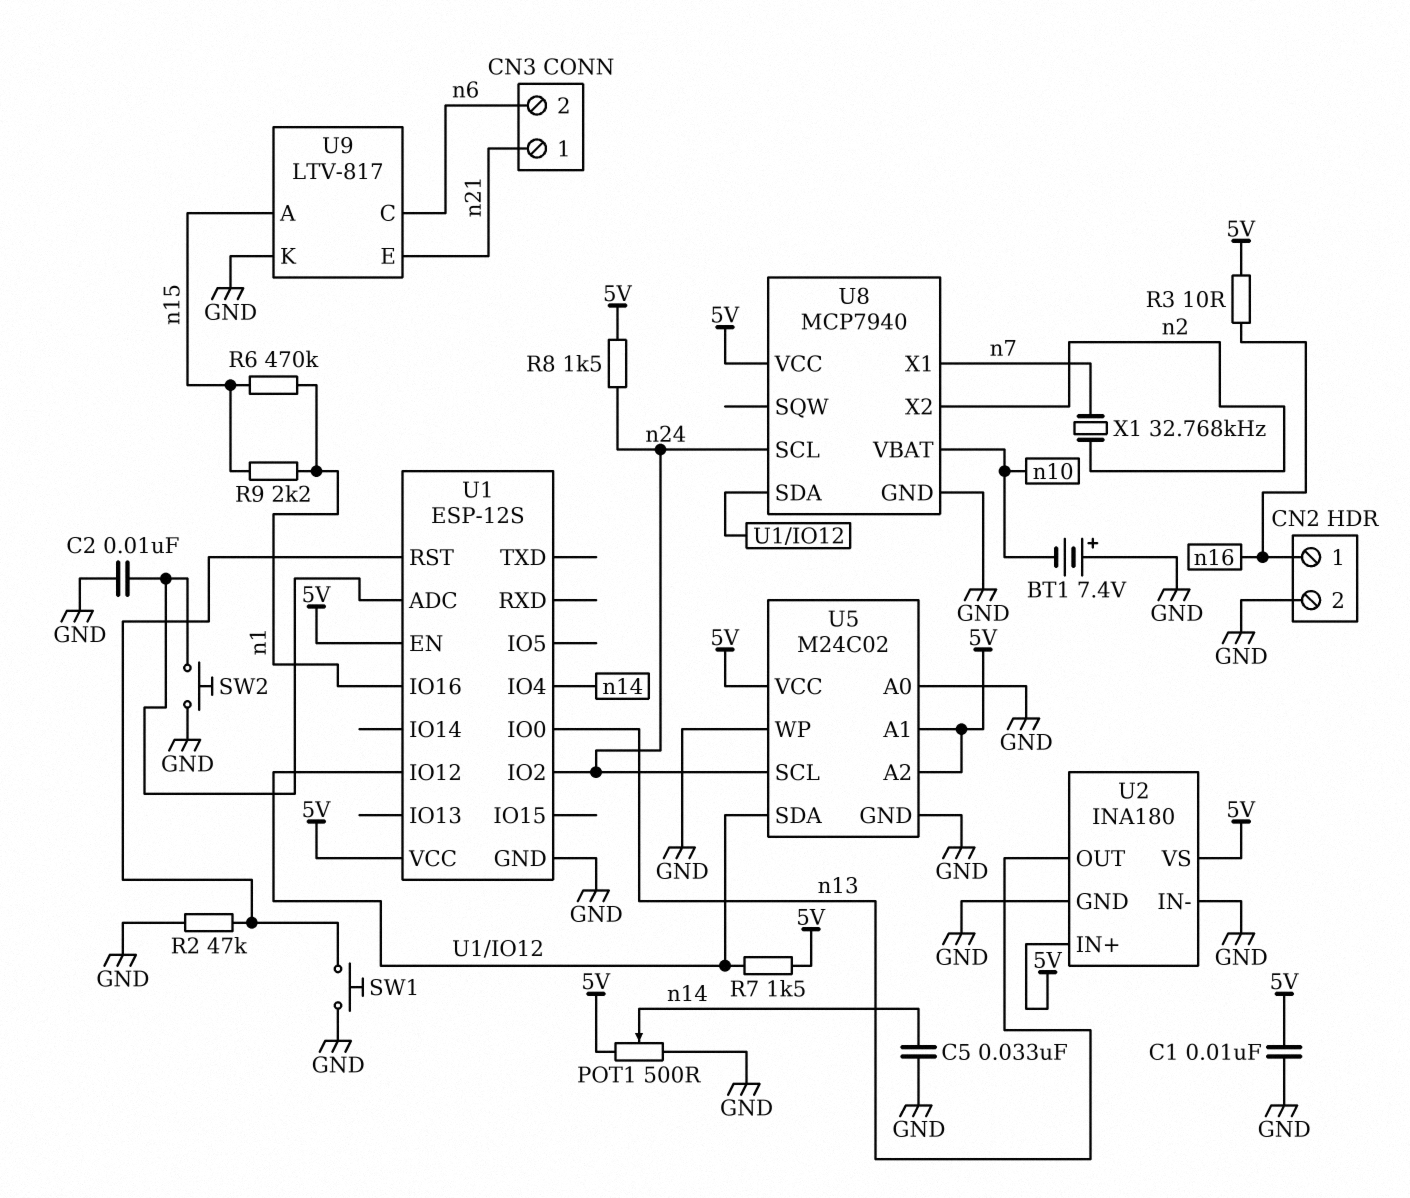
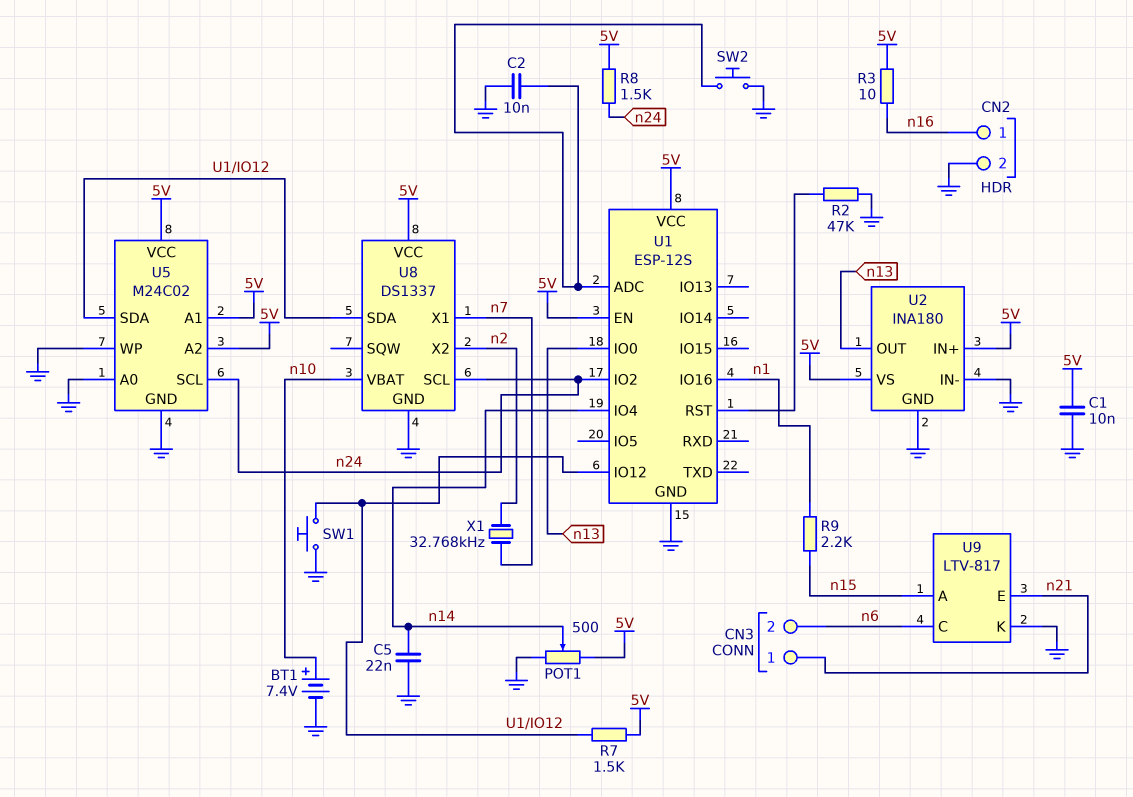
BT1: 7.4V (plus GND, minus n10) -> 7.4V (plus n10, minus GND)
C5: 33nF (GND, n14) -> 22nF (GND, n14)
R6: 470k (n1, n15) -> none
SW1: button (GND, U1/RST) -> button (GND, U1/IO12)
U8: MCP7940 -> DS1337

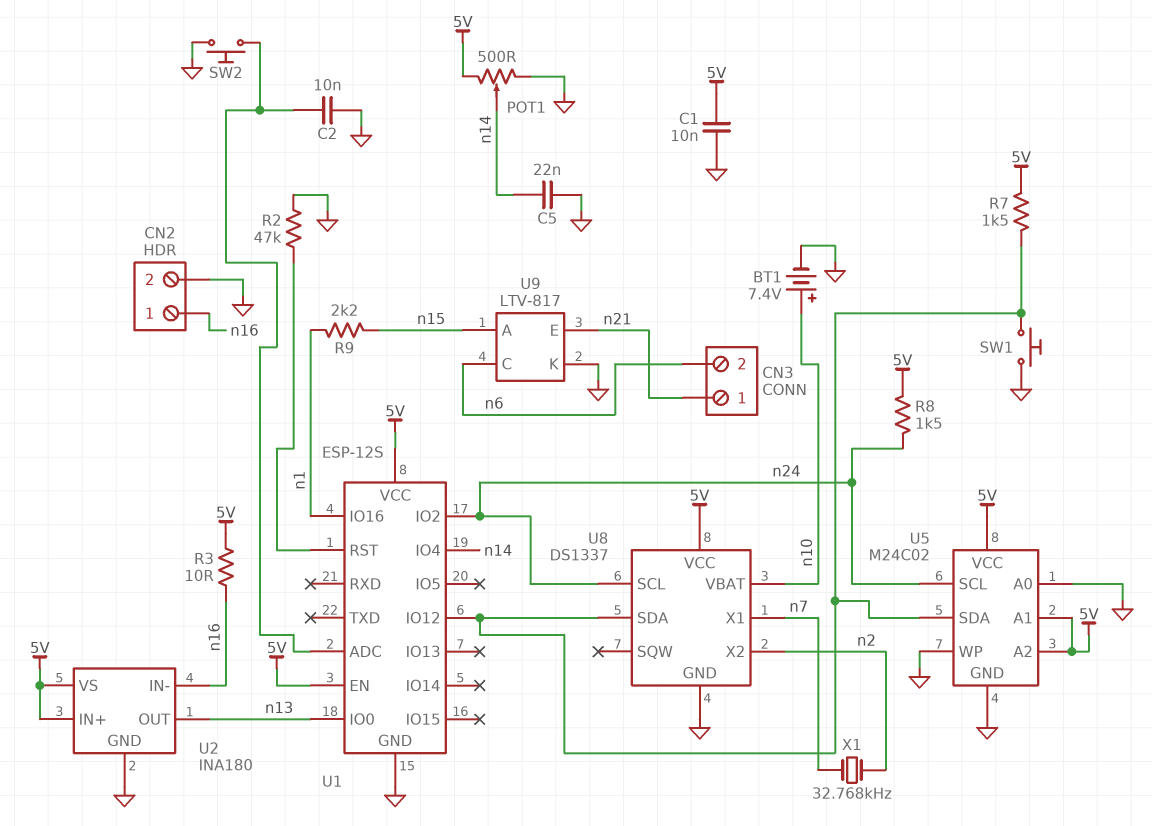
U2 pin IN-: GND -> n16

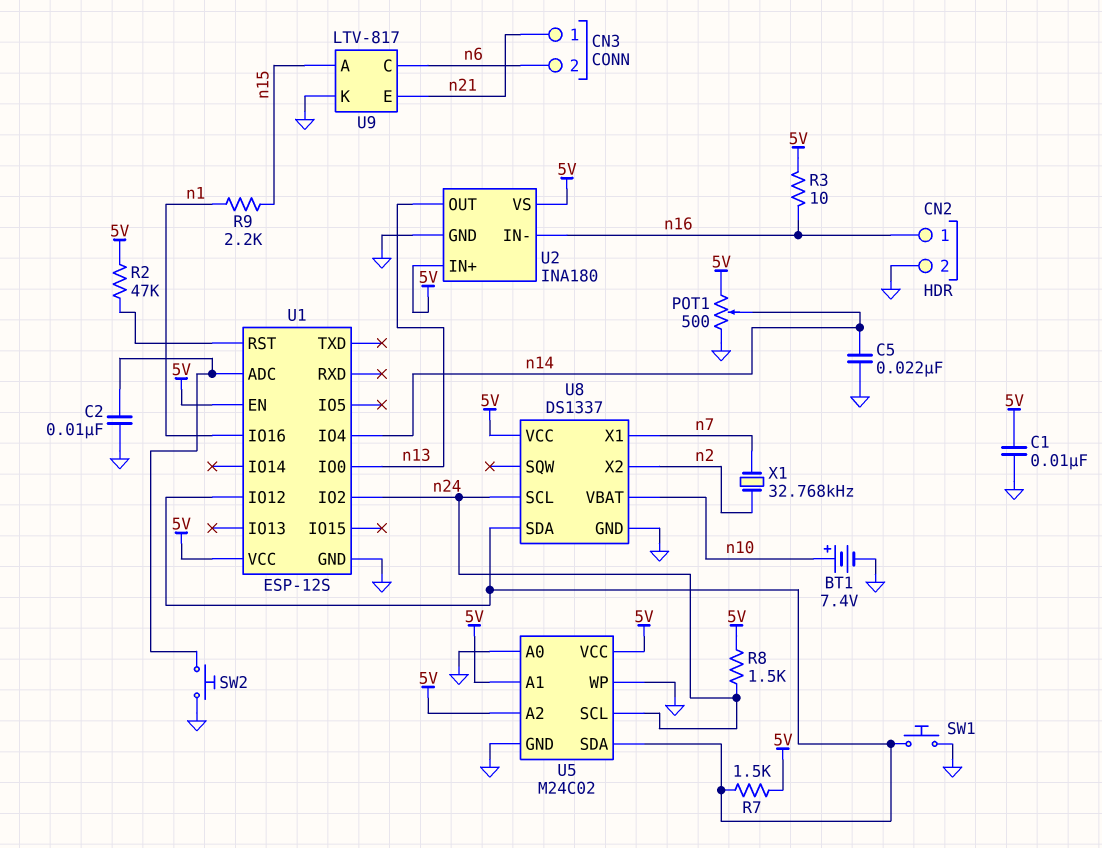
R2: 47k (GND, U1/RST) -> 47k (5V, U1/RST)

